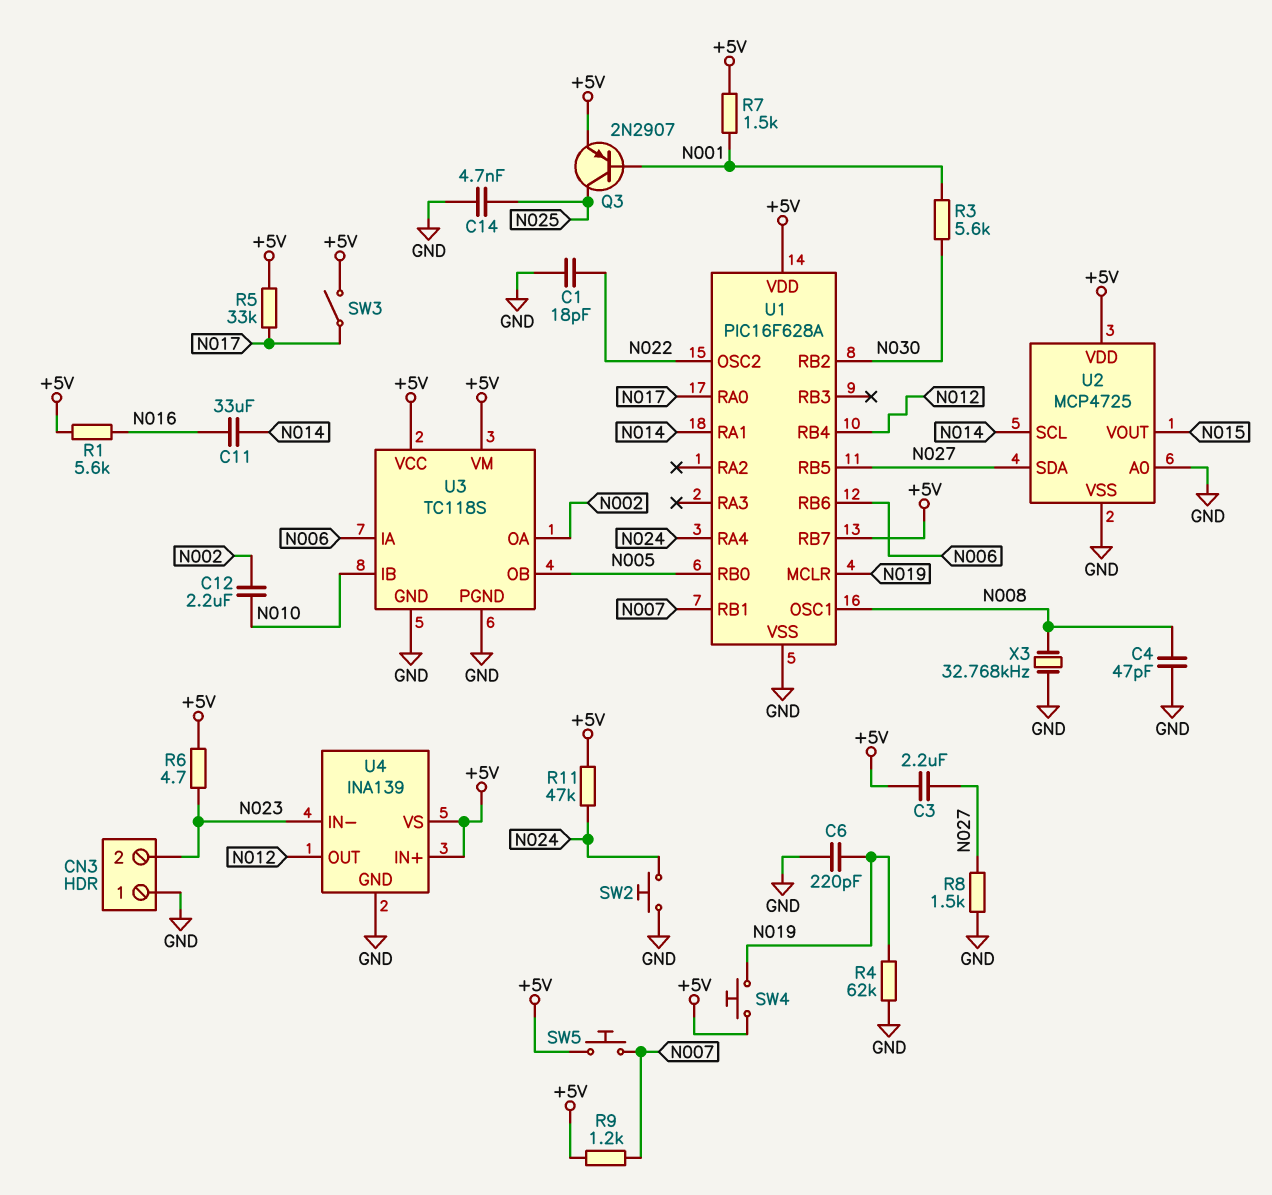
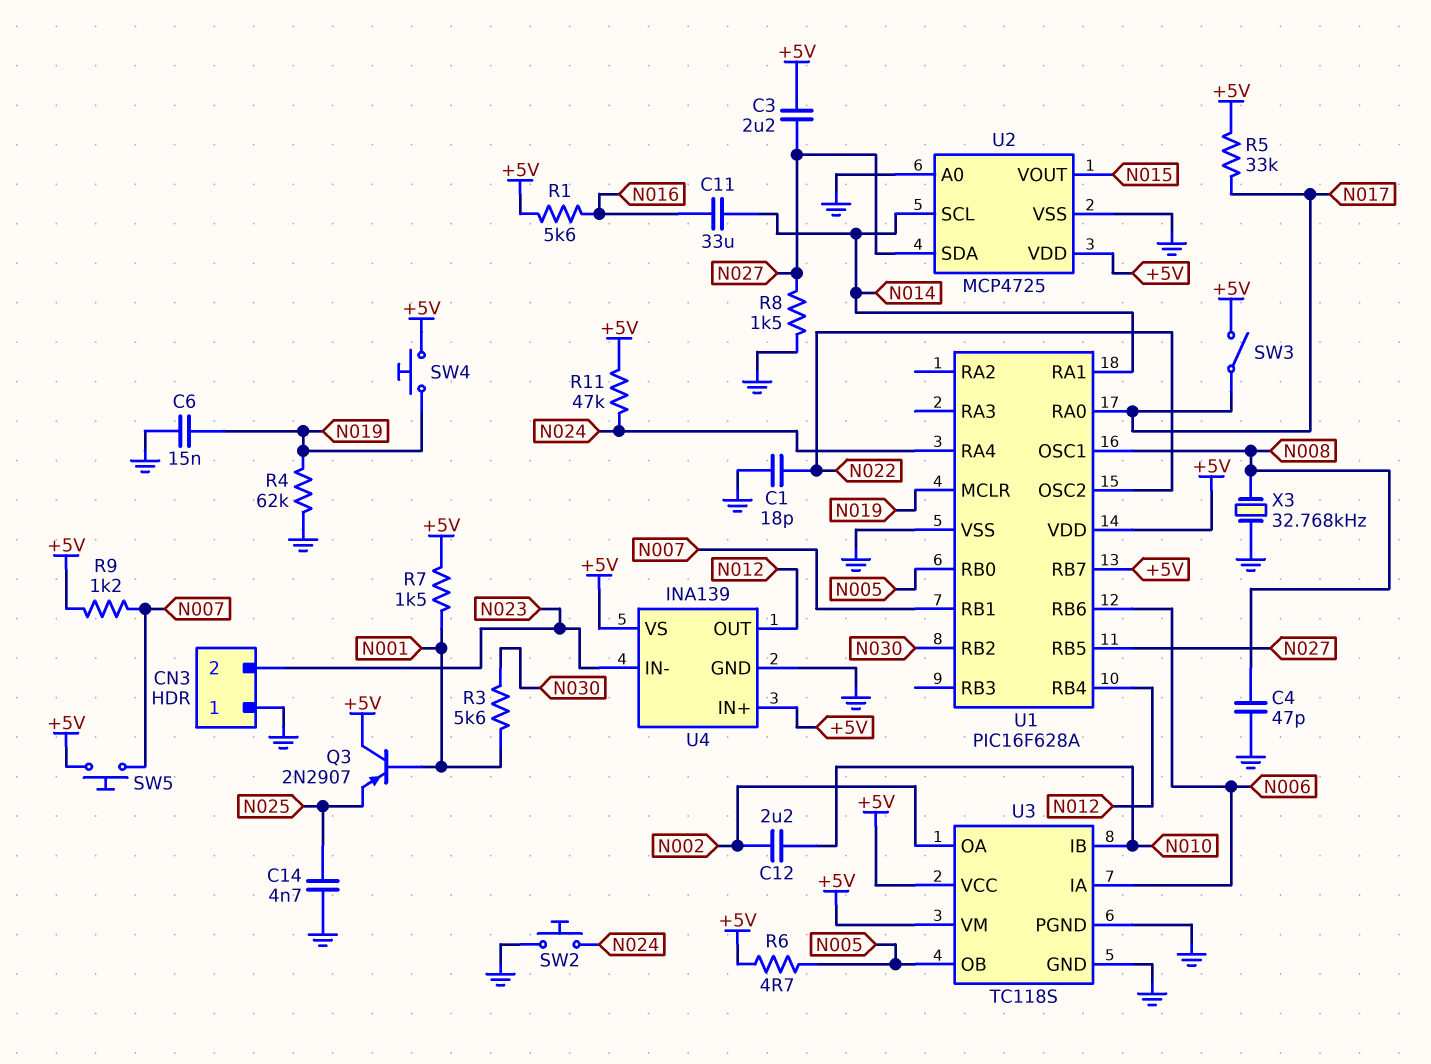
C6: 220pF (GND, N019) -> 15nF (GND, N019)
Q3: PNP 2N2907 (B N001, C N025, E +5V) -> PNP 2N2907 (B N001, C +5V, E N025)
R6: 4.7 (+5V, N023) -> 4.7 (+5V, N005)

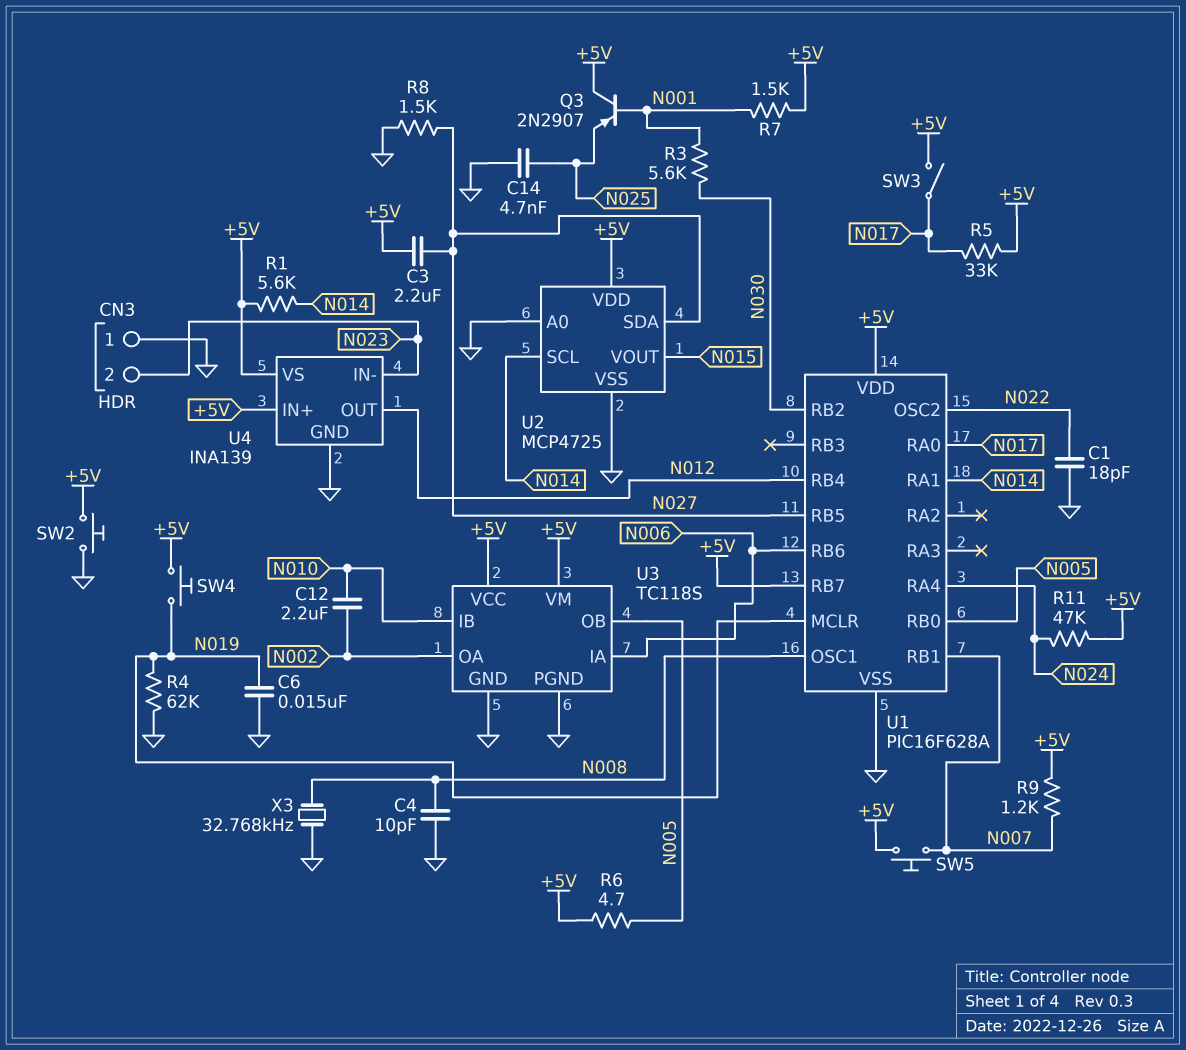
C4: 47pF (GND, N008) -> 10pF (GND, N008)
C11: 33uF (N014, N016) -> none
R1: 5.6k (+5V, N016) -> 5.6k (+5V, N014)
SW2: button (GND, N024) -> button (+5V, GND)

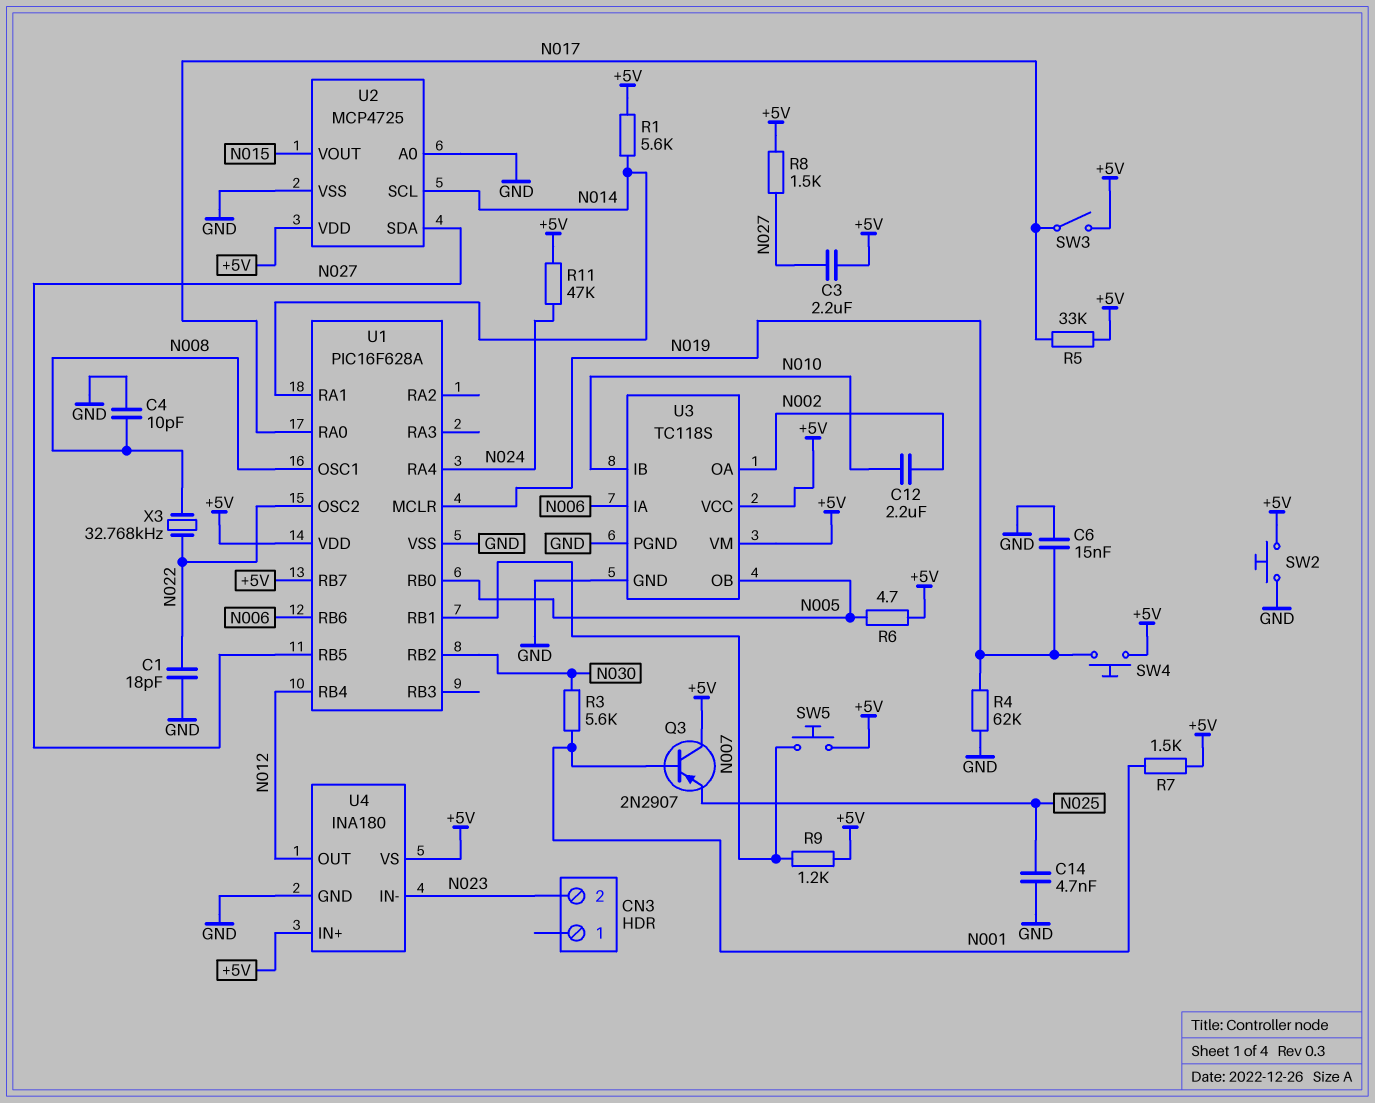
CN3 pin 1: GND -> none
R8: 1.5k (GND, N027) -> 1.5k (+5V, N027)
U4: INA139 -> INA180
X3: 32.768kHz (GND, N008) -> 32.768kHz (N008, N022)

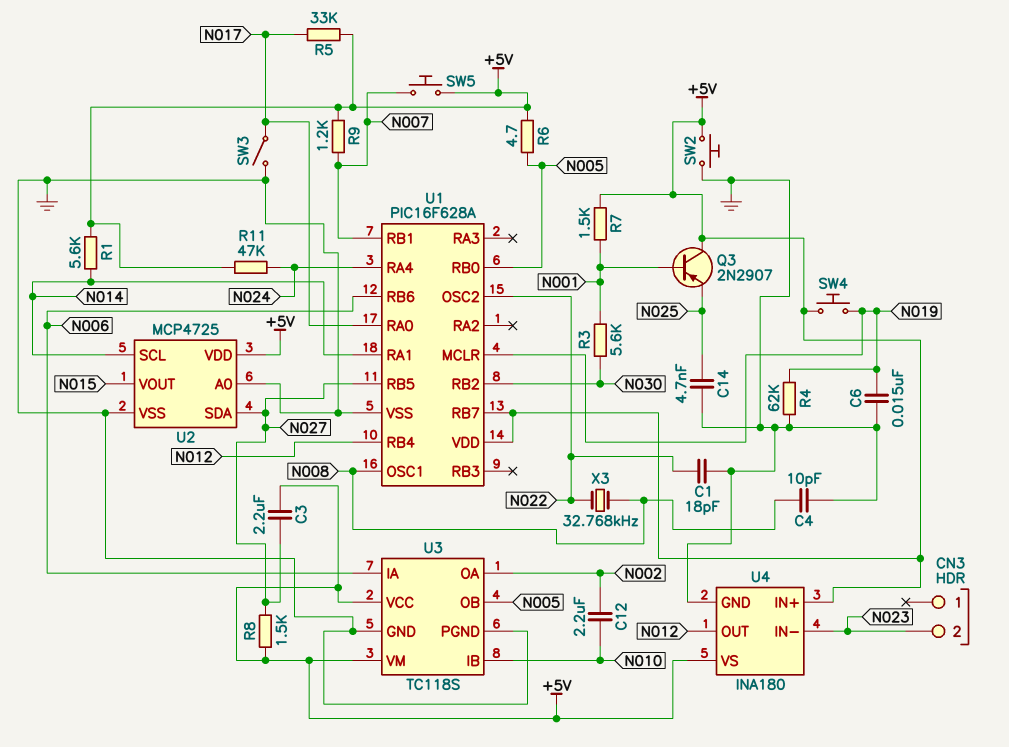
SW3: switch (+5V, N017) -> switch (GND, N017)

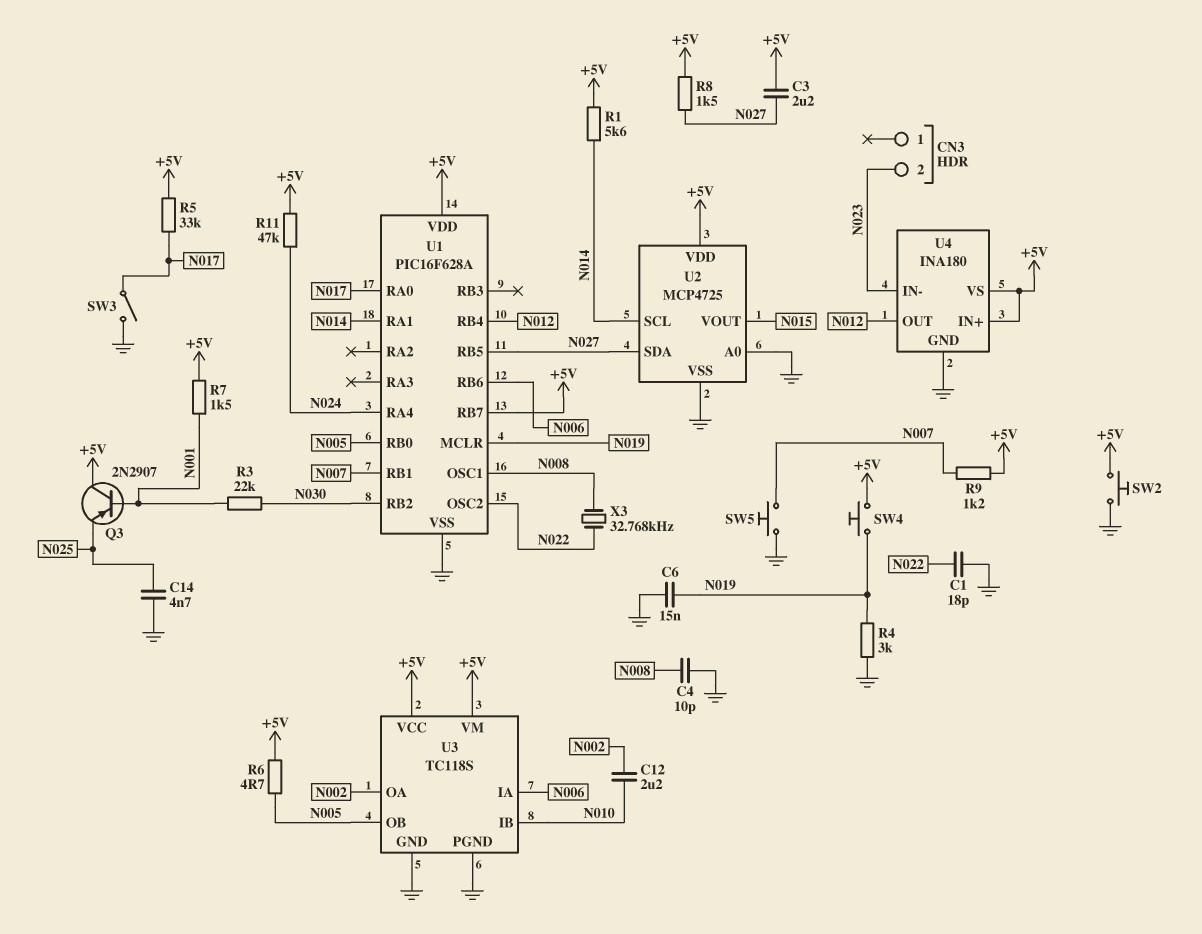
R3: 5.6k (N001, N030) -> 22k (N001, N030)
R4: 62k (GND, N019) -> 3k (GND, N019)
SW5: button (+5V, N007) -> button (GND, N007)

